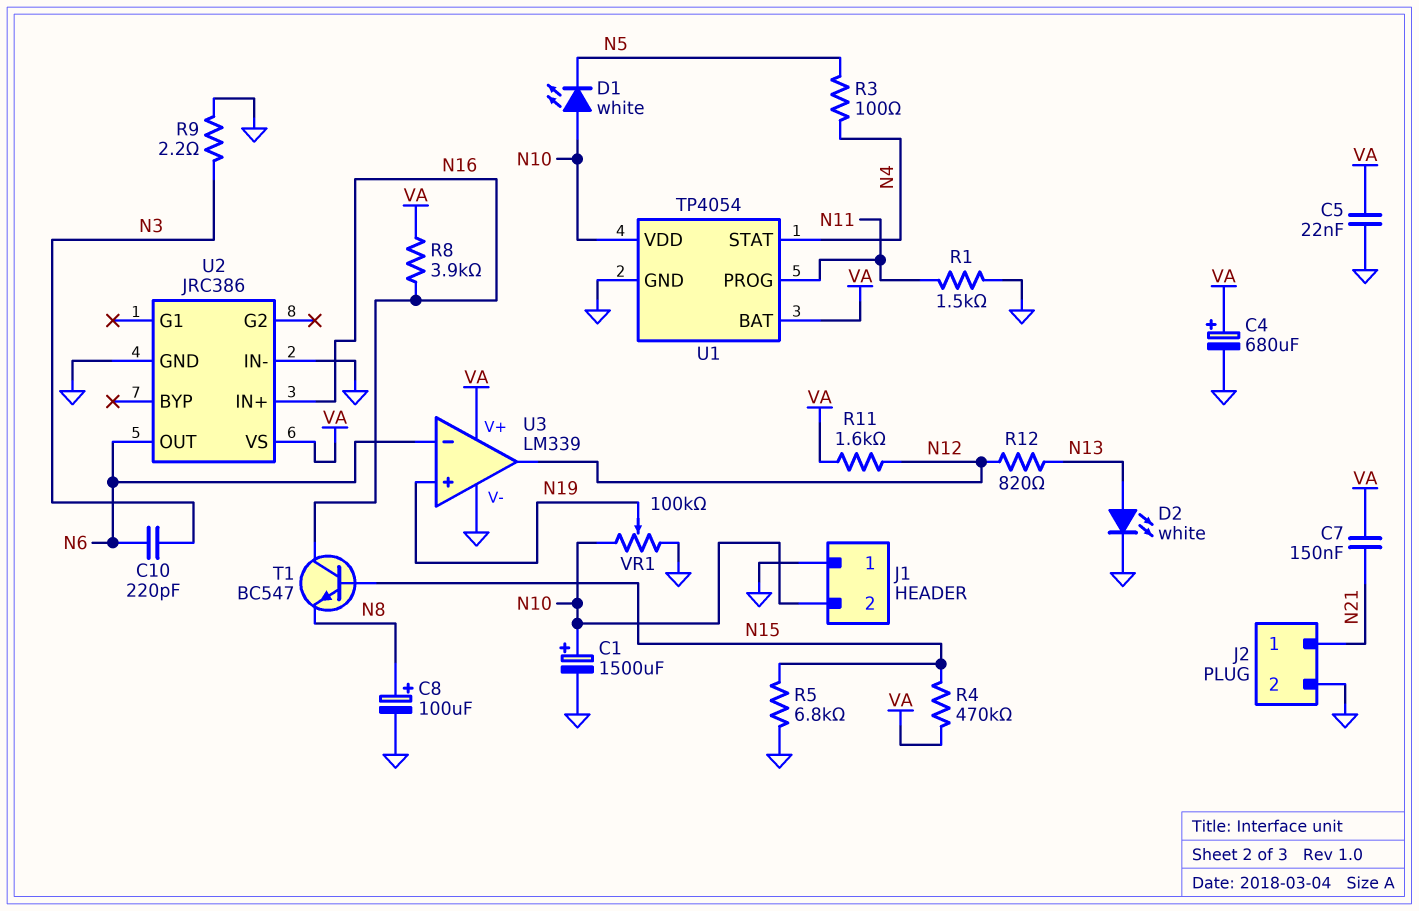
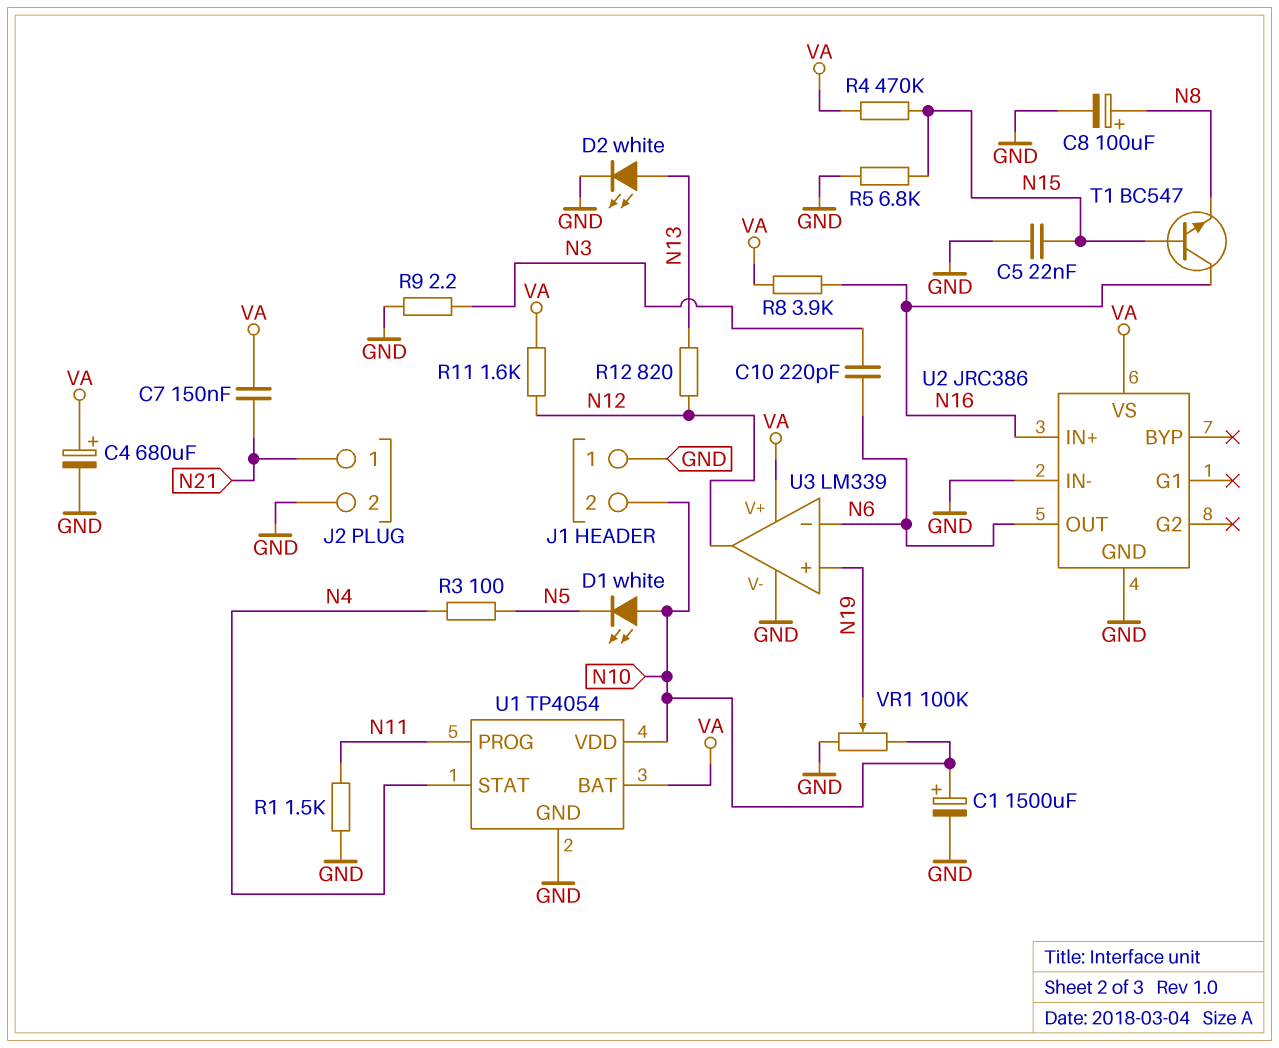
C5: 22nF (GND, VA) -> 22nF (GND, N15)

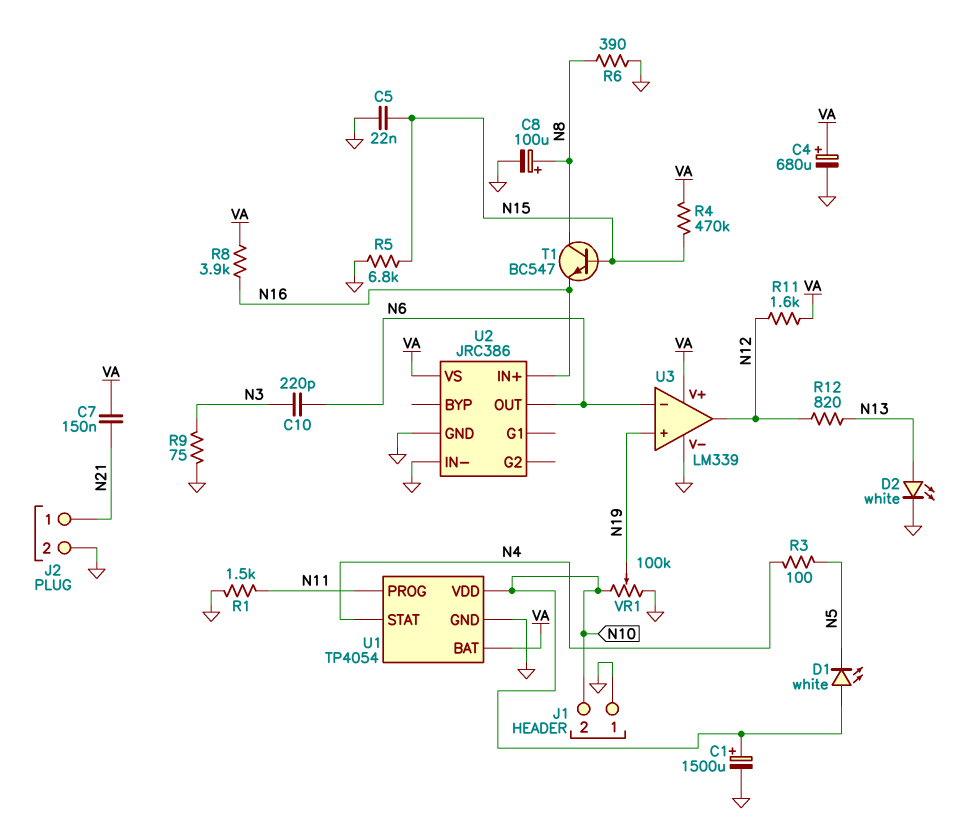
R6: none -> 390 (GND, N8)
R9: 2.2 (GND, N3) -> 75 (GND, N3)
T1: NPN BC547 (B N15, C N16, E N8) -> NPN BC547 (B N15, C N8, E N16)

